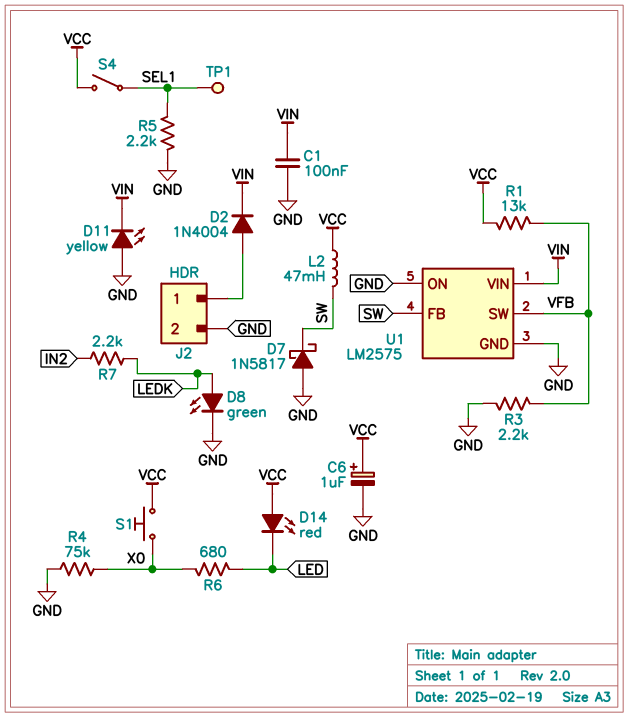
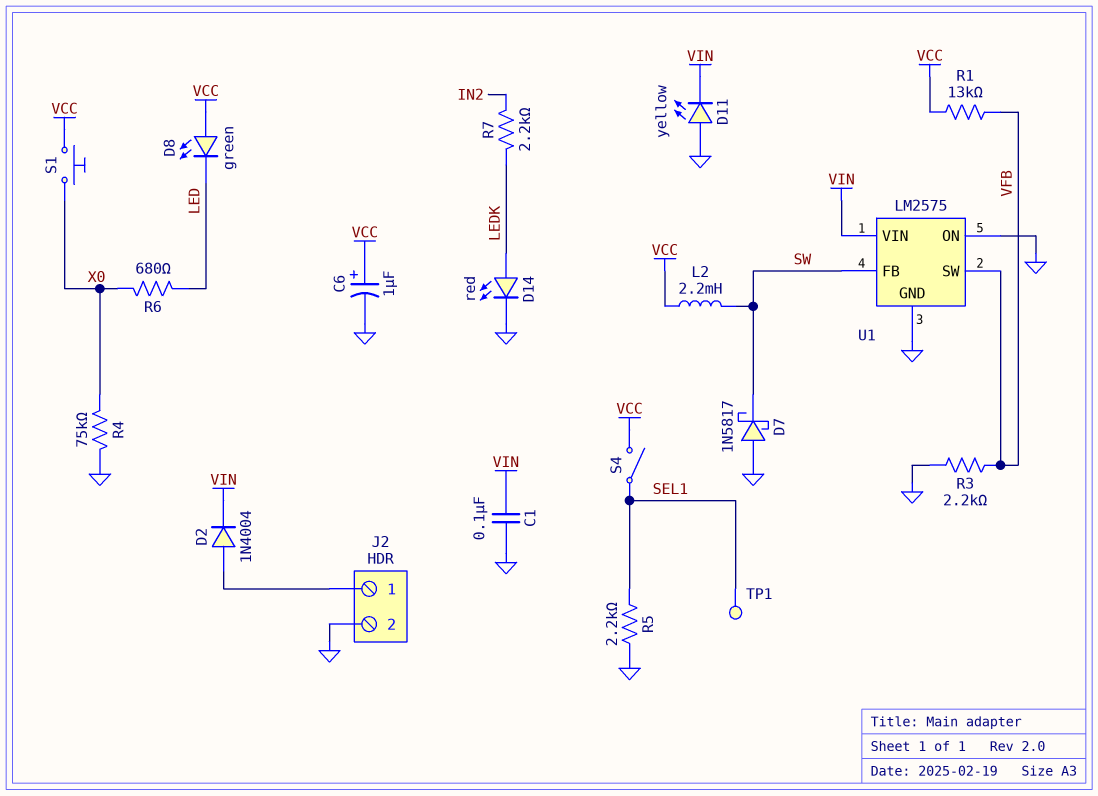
D8: LED green (A LEDK, K GND) -> LED green (A VCC, K LED)
D14: LED red (A VCC, K LED) -> LED red (A LEDK, K GND)
L2: 47mH (SW, VCC) -> 2.2mH (SW, VCC)

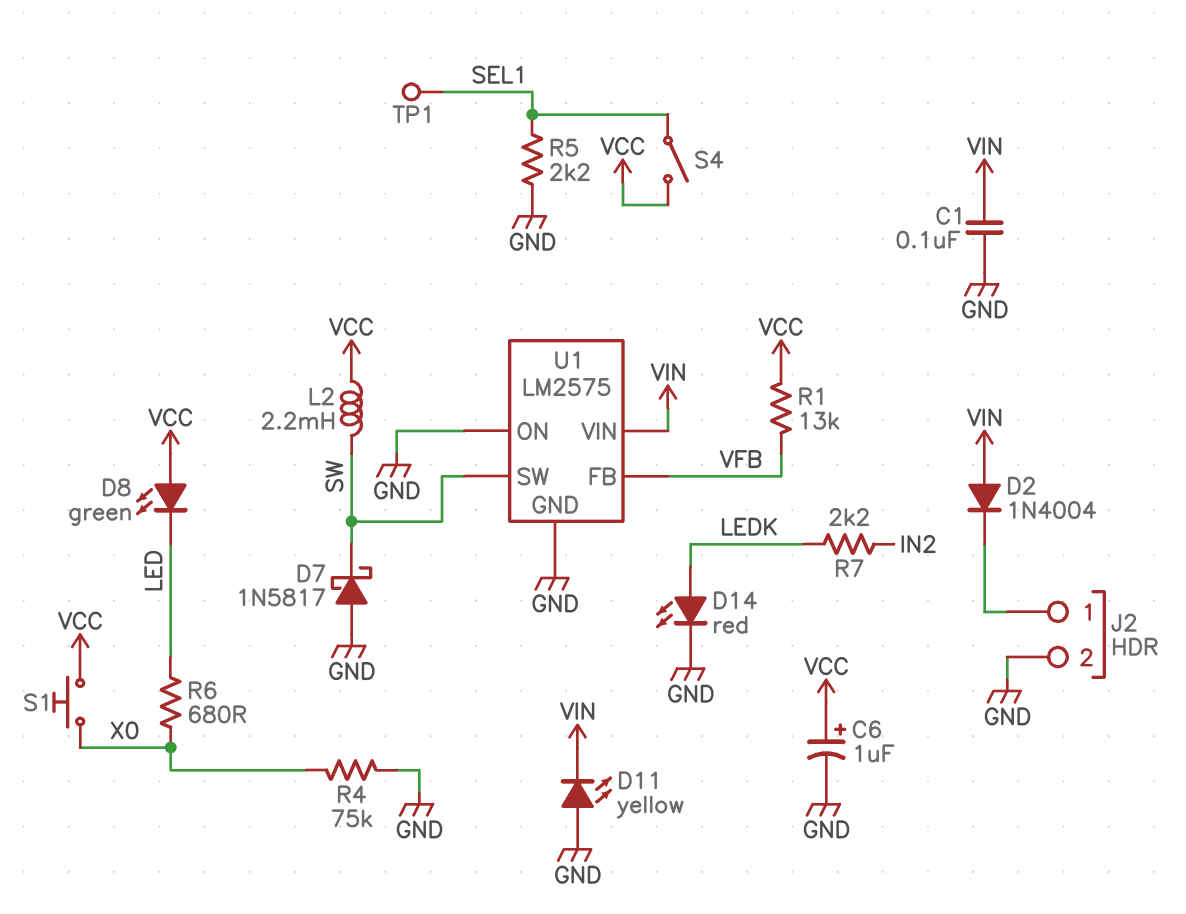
D2: diode 1N4004 (A J2/1, K VIN) -> diode 1N4004 (A VIN, K J2/1)
R3: 2.2k (GND, VFB) -> none
U1 pin FB: SW -> VFB
U1 pin SW: VFB -> SW

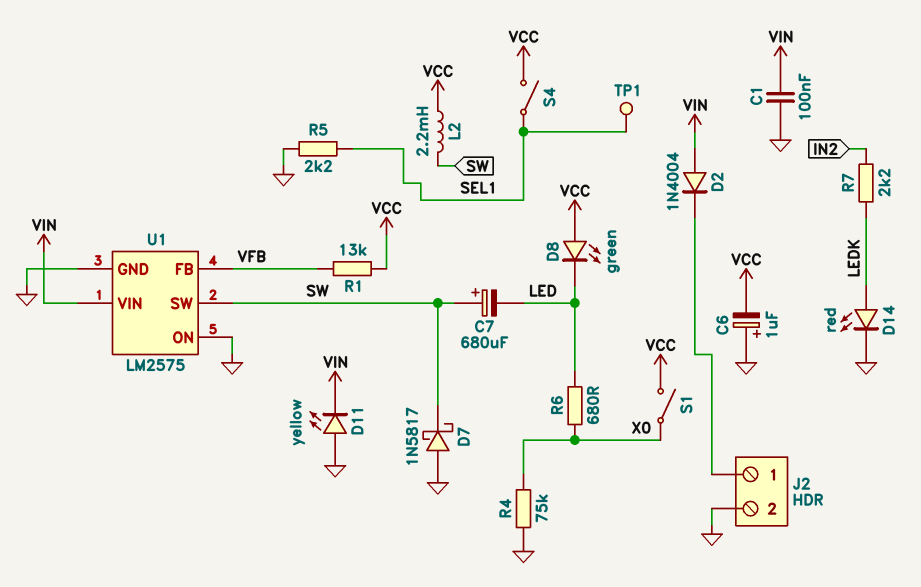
C6: 1uF (plus VCC, minus GND) -> 1uF (plus GND, minus VCC)
C7: none -> 680uF (plus SW, minus LED)
S1: button (VCC, X0) -> switch (VCC, X0)

